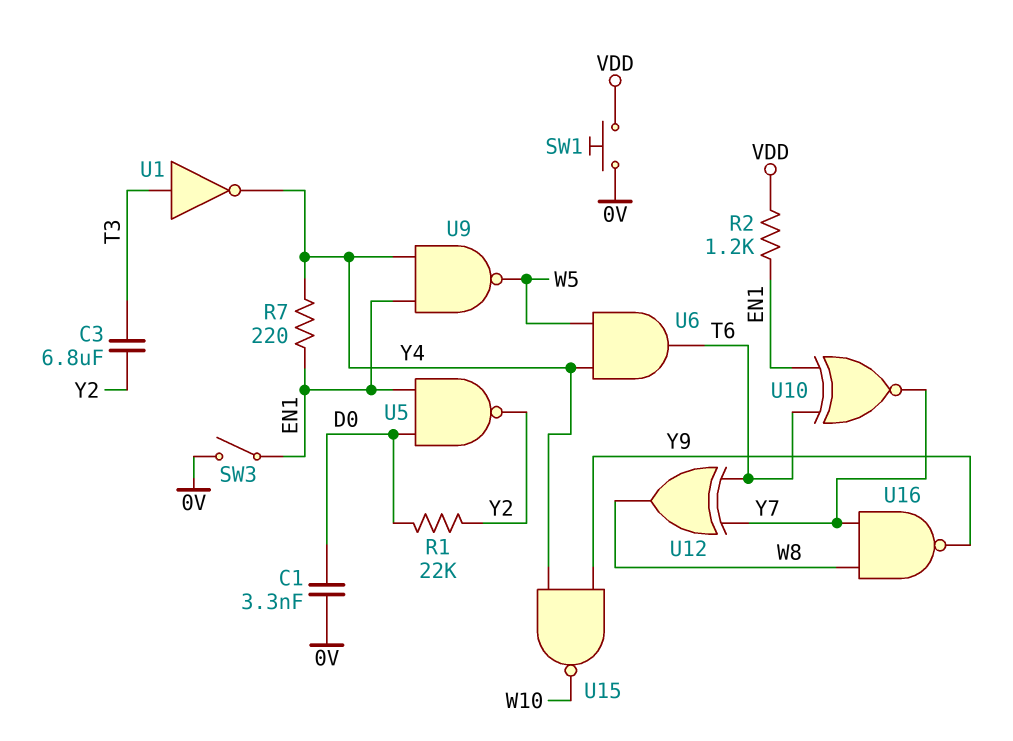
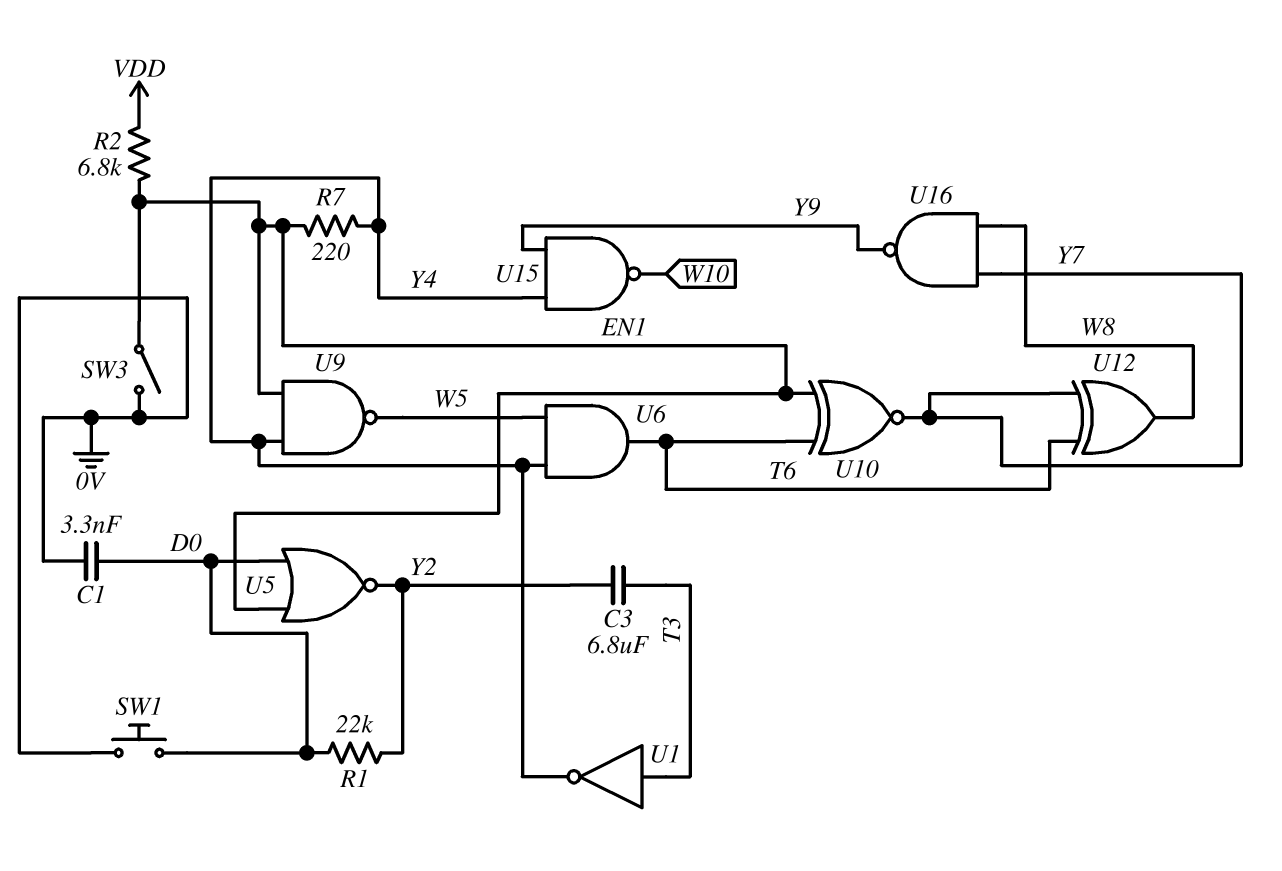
R2: 1.2k (EN1, VDD) -> 6.8k (EN1, VDD)
SW1: button (0V, VDD) -> button (0V, D0)
U5: NAND (in D0, in EN1, out Y2) -> NOR (in D0, in EN1, out Y2)

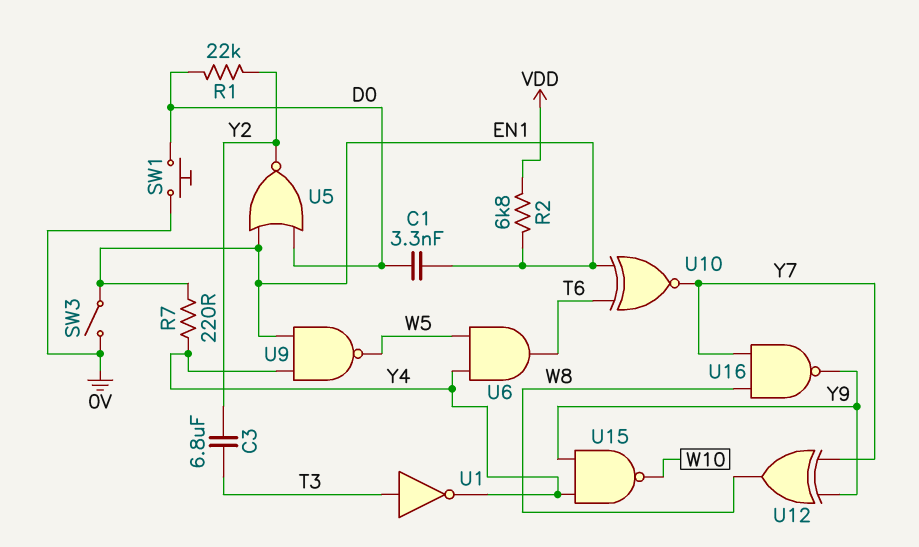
C1: 3.3nF (0V, D0) -> 3.3nF (D0, EN1)
U12: XOR (in T6, in Y7, out W8) -> XOR (in Y7, in Y9, out W8)

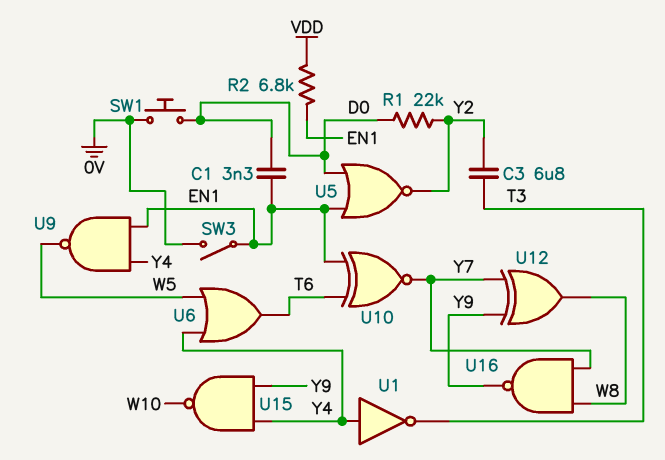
R7: 220 (EN1, Y4) -> none
U1: NOT (in T3, out Y4) -> NOT (in Y4, out T3)
U6: AND (in W5, in Y4, out T6) -> OR (in W5, in Y4, out T6)

